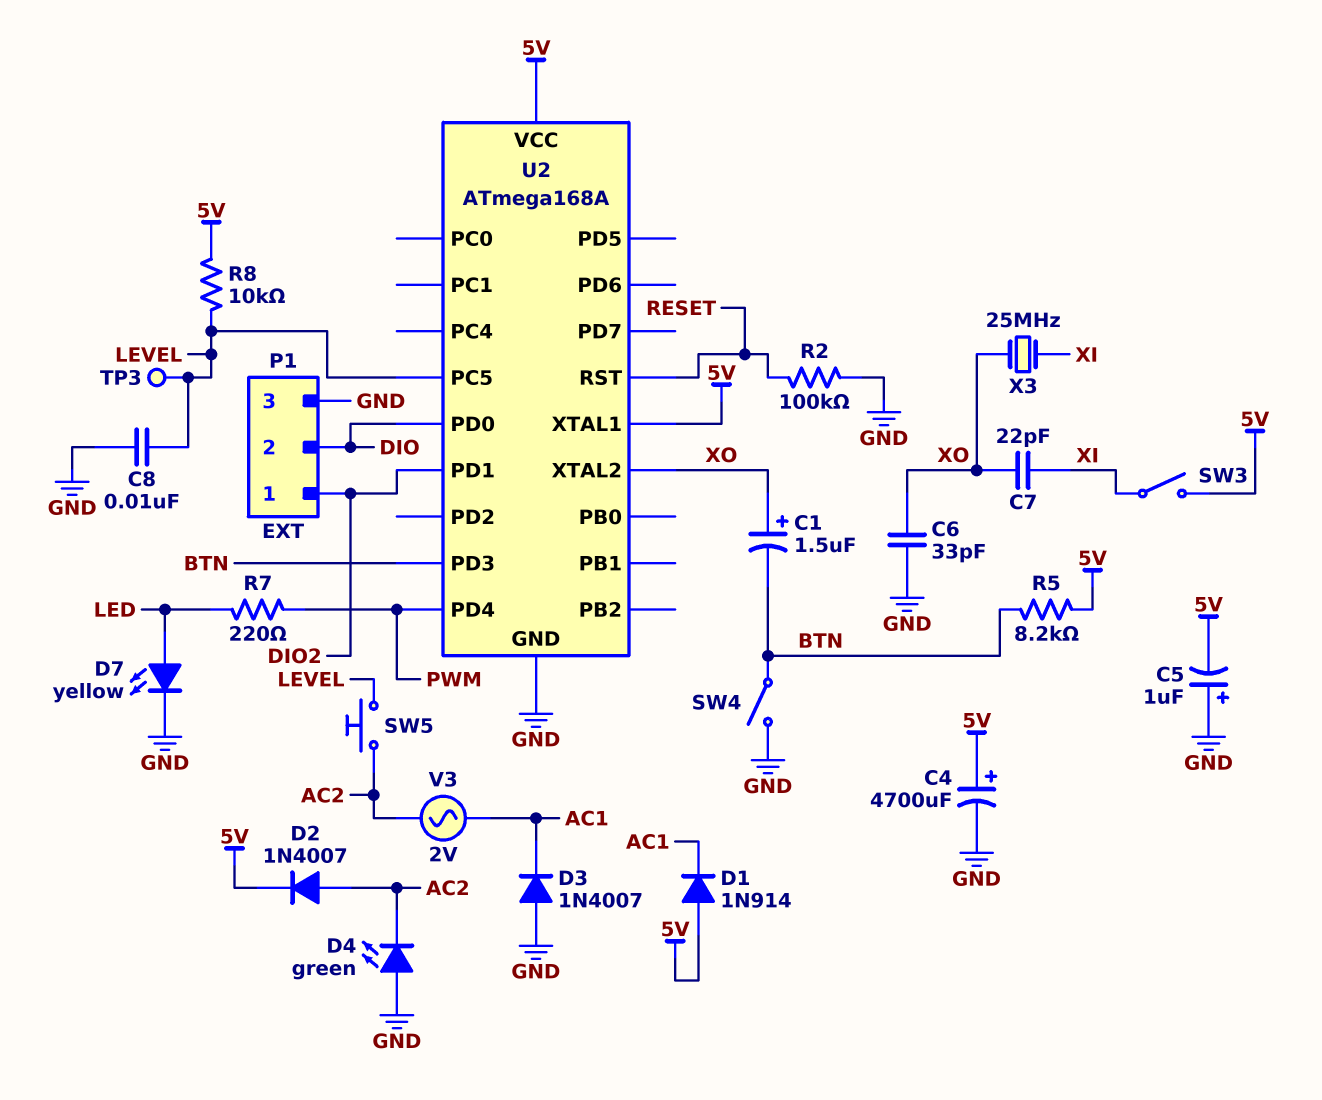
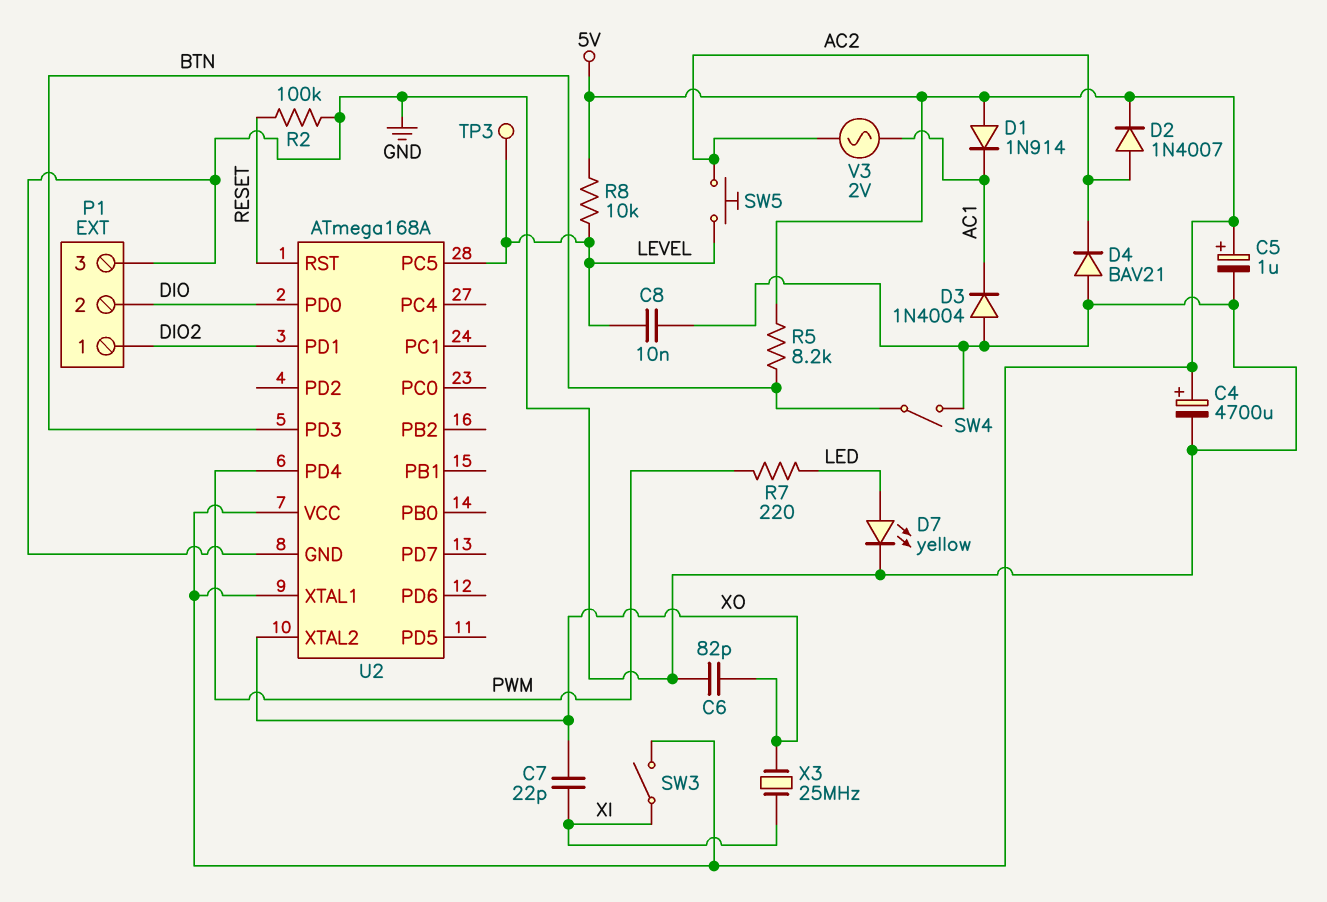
C1: 1.5uF (plus XO, minus BTN) -> none
C5: 1uF (plus GND, minus 5V) -> 1uF (plus 5V, minus GND)
C6: 33pF (GND, XO) -> 82pF (GND, XO)
D3: diode 1N4007 (A GND, K AC1) -> diode 1N4004 (A GND, K AC1)
D4: LED green (A GND, K AC2) -> diode BAV21 (A GND, K AC2)

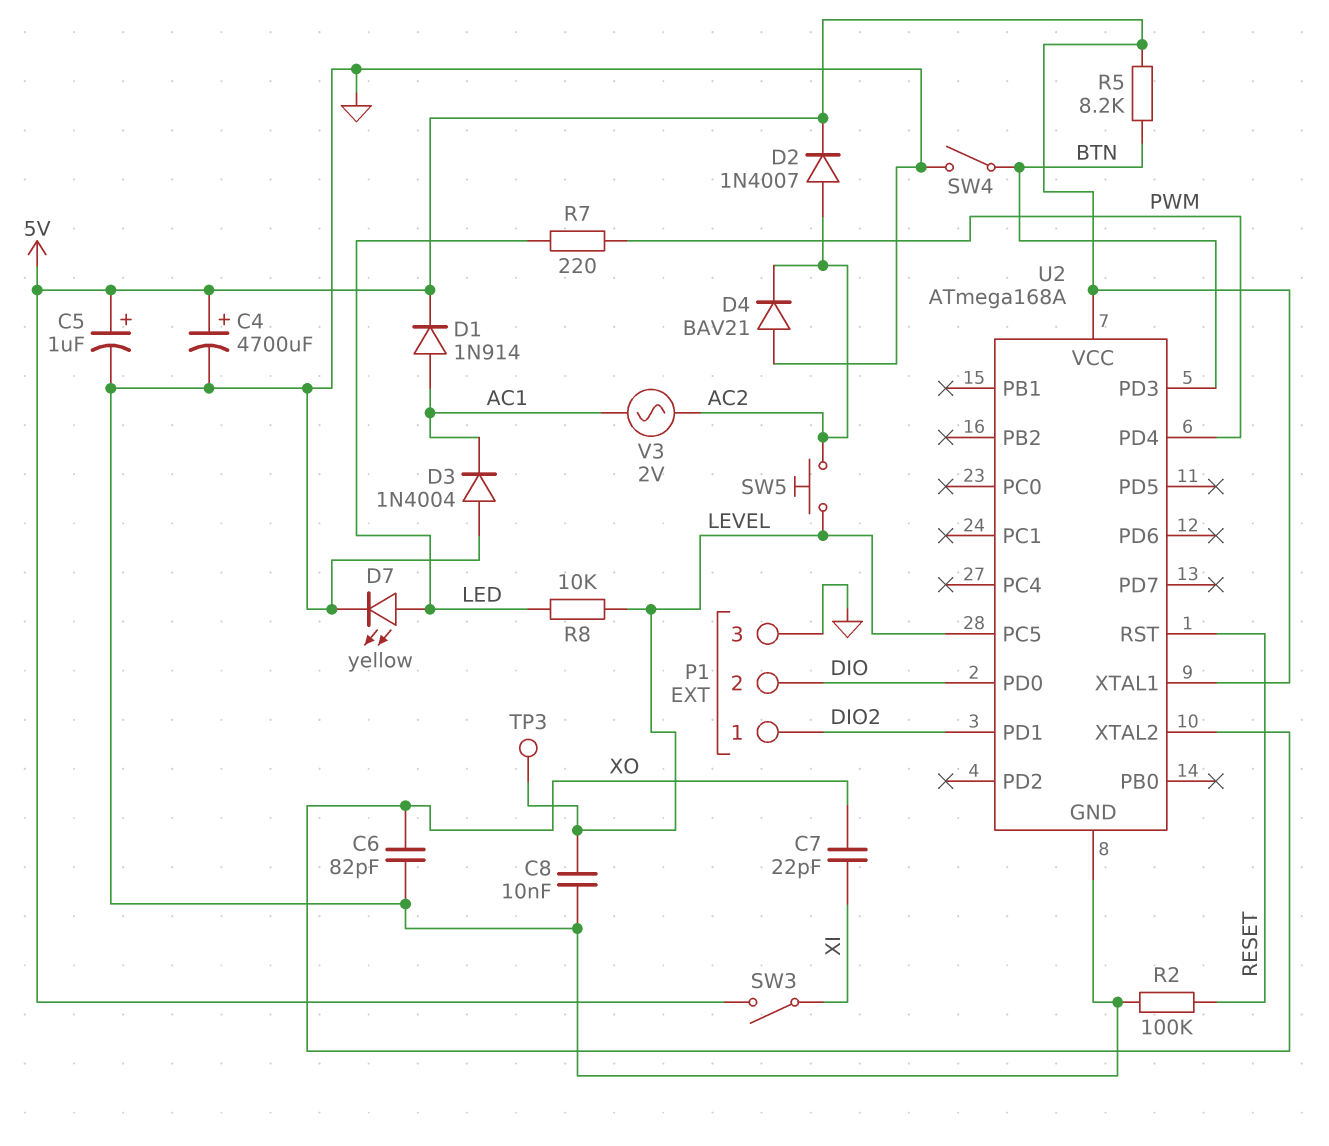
D1: diode 1N914 (A 5V, K AC1) -> diode 1N914 (A AC1, K 5V)
R8: 10k (5V, LEVEL) -> 10k (LED, LEVEL)
X3: 25MHz (XI, XO) -> none

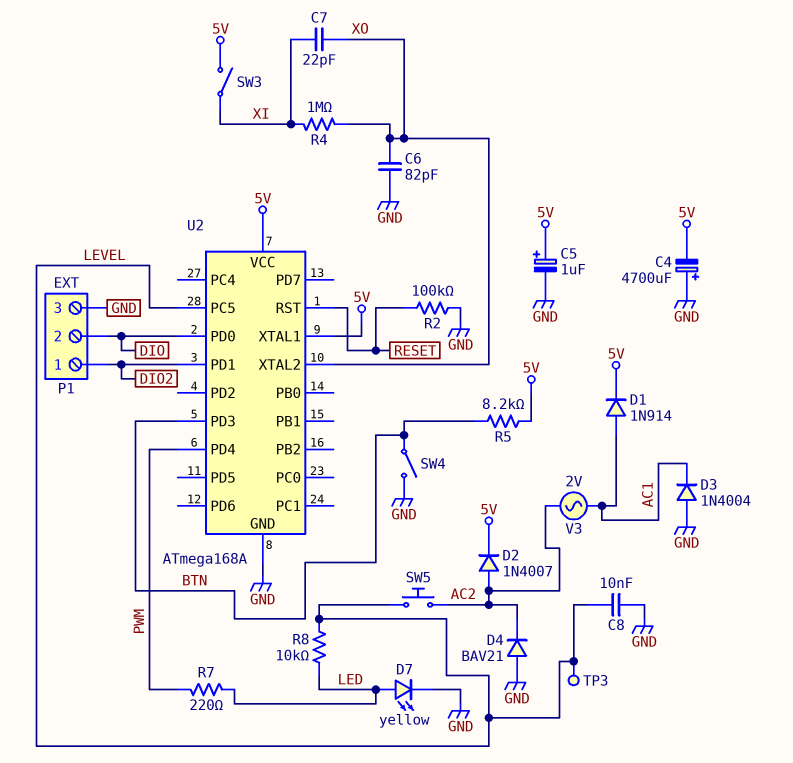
C4: 4700uF (plus 5V, minus GND) -> 4700uF (plus GND, minus 5V)
R4: none -> 1M (XI, XO)

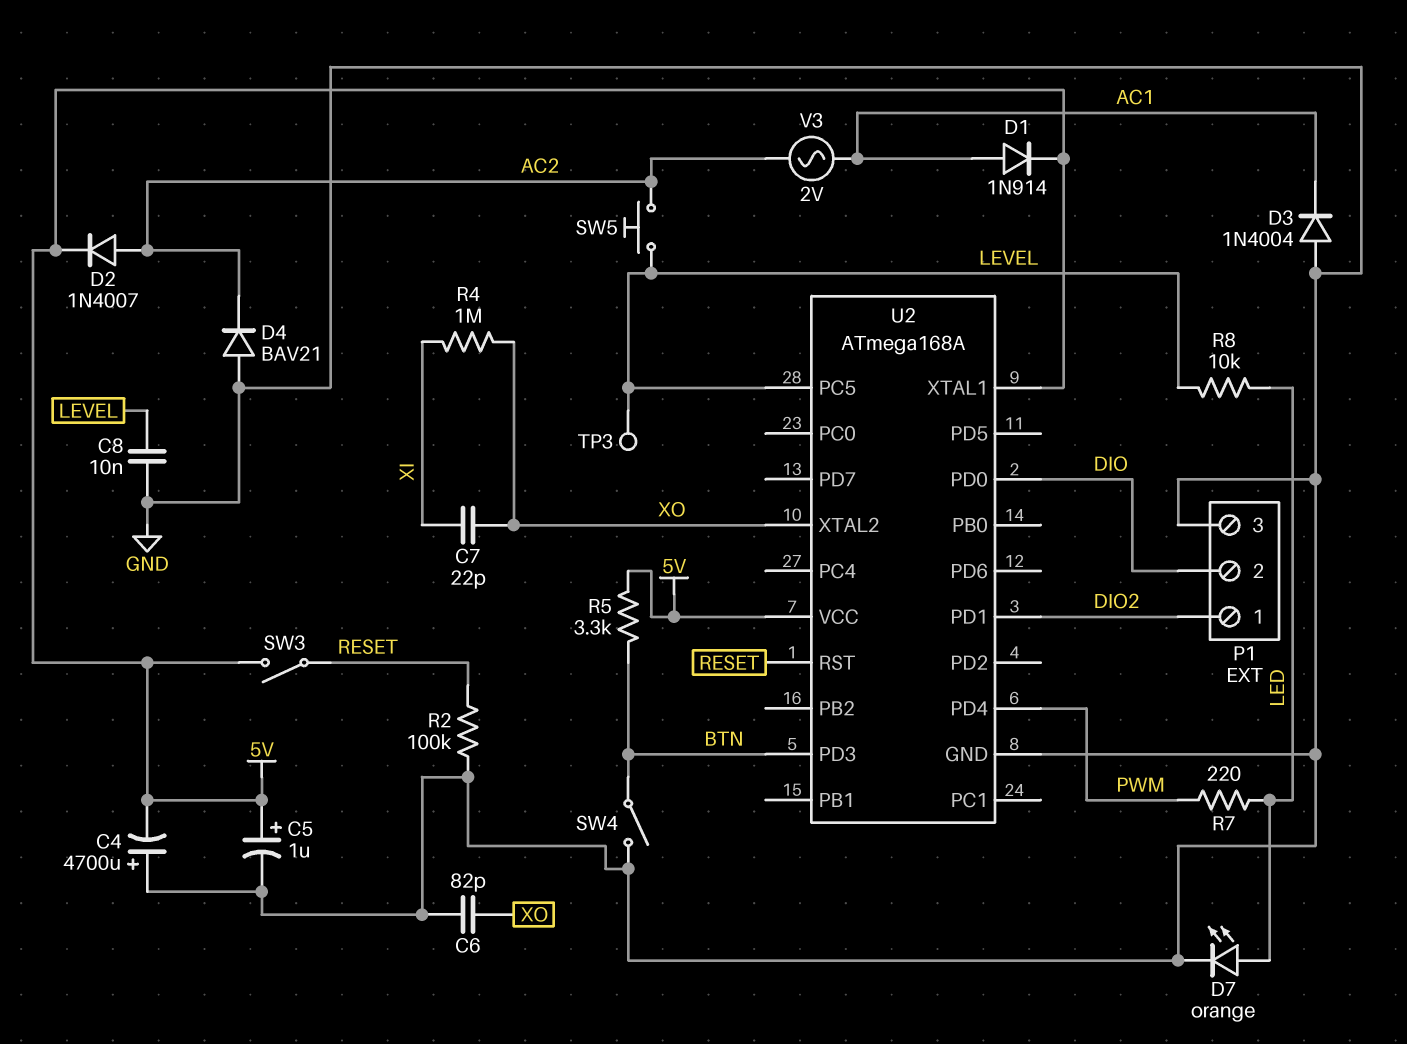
D7: LED yellow (A LED, K GND) -> LED orange (A LED, K GND)
R5: 8.2k (5V, BTN) -> 3.3k (5V, BTN)
SW3: switch (5V, XI) -> switch (5V, RESET)

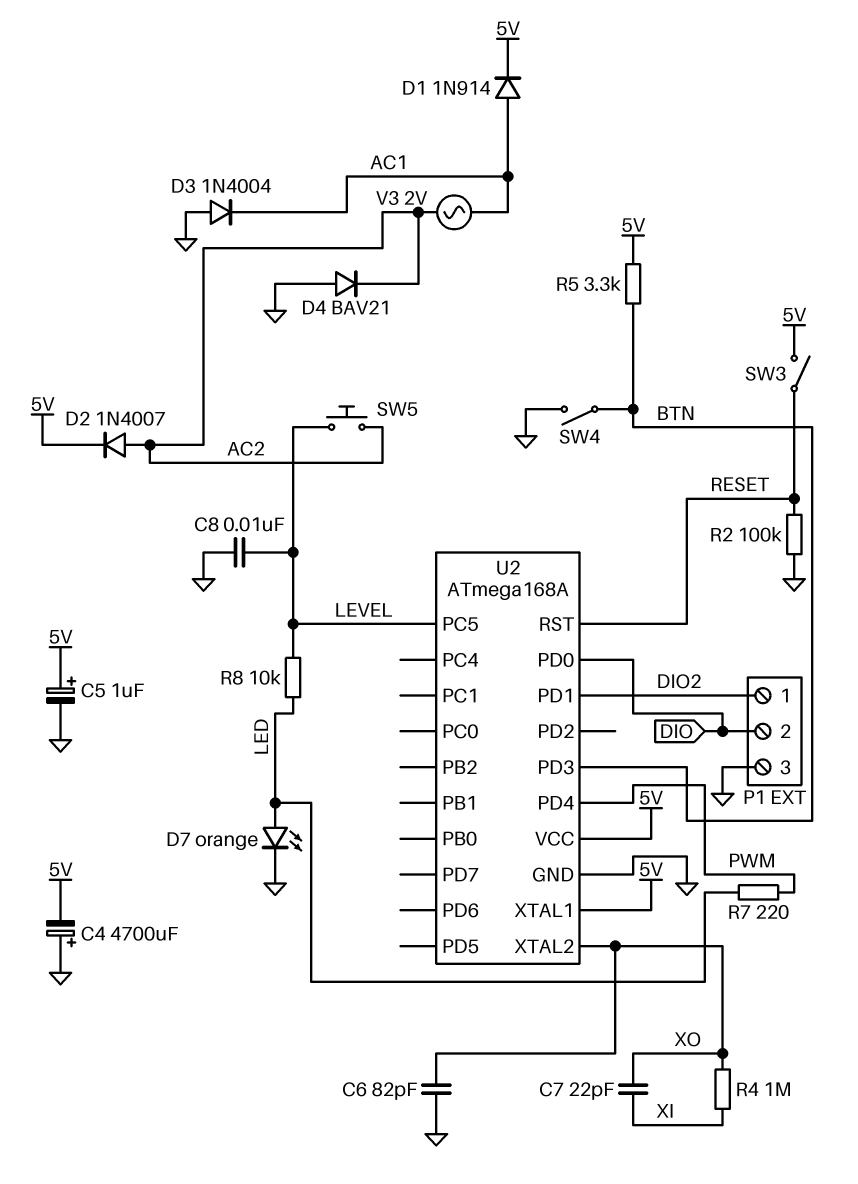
TP3: test point (LEVEL) -> none

